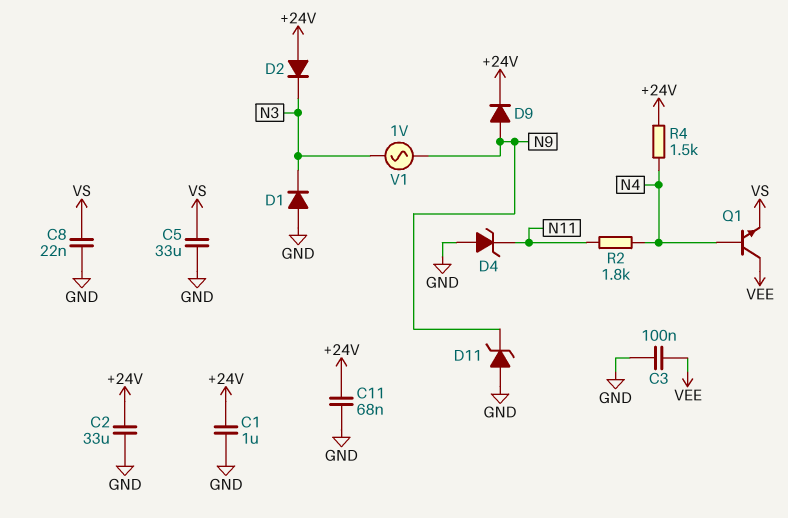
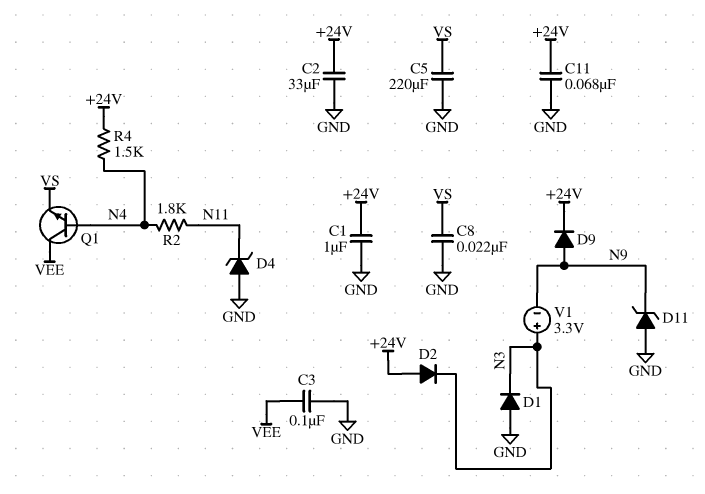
C5: 33uF (GND, VS) -> 220uF (GND, VS)
V1: AC 1V (N3, N9) -> 3.3V (plus N3, minus N9)

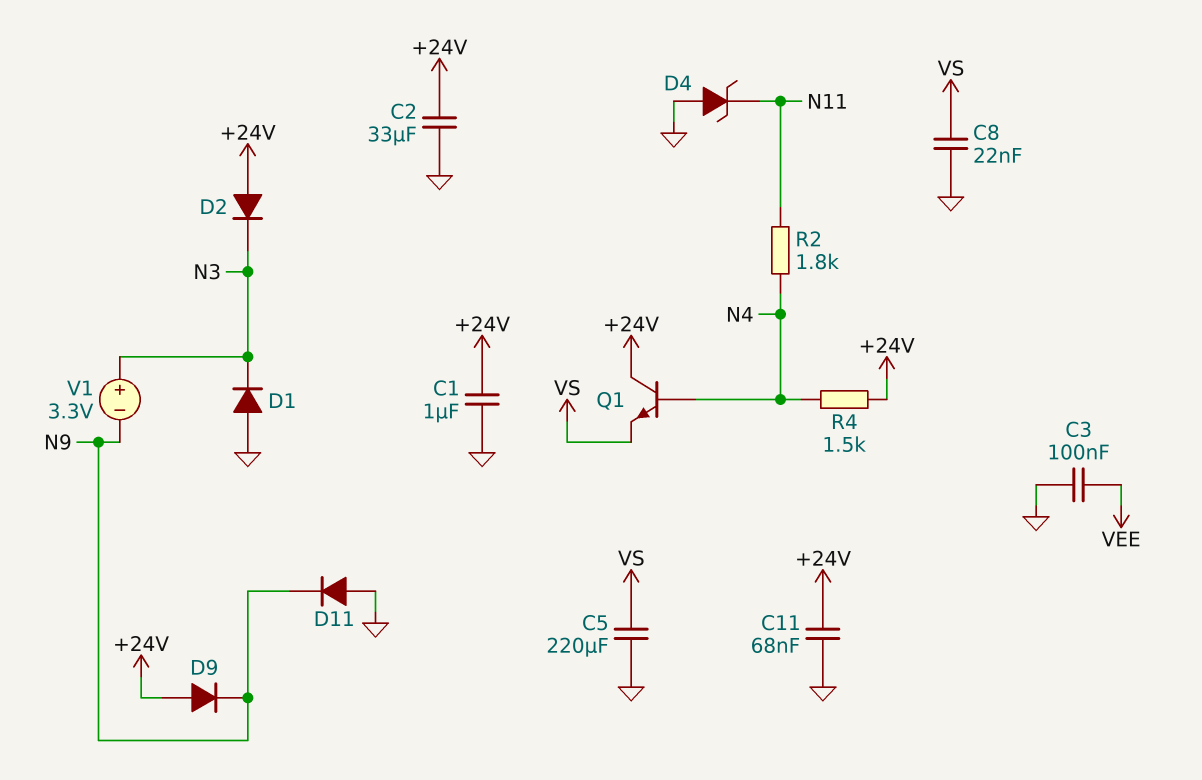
D9: diode (A N9, K +24V) -> diode (A +24V, K N9)
D11: zener (A GND, K N9) -> diode (A GND, K N9)
Q1: NPN (B N4, C VEE, E VS) -> NPN (B N4, C +24V, E VS)

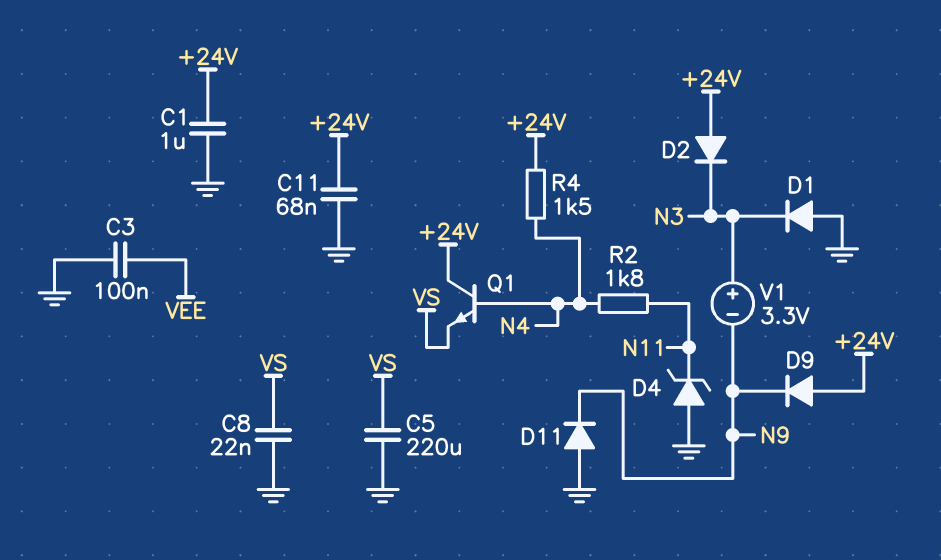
C2: 33uF (+24V, GND) -> none

